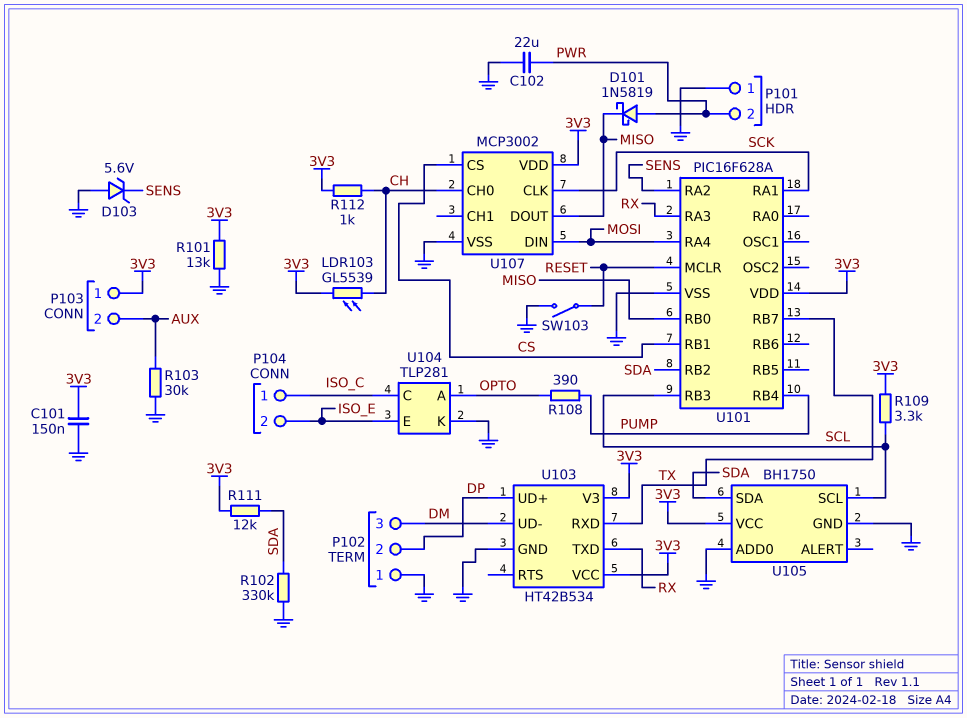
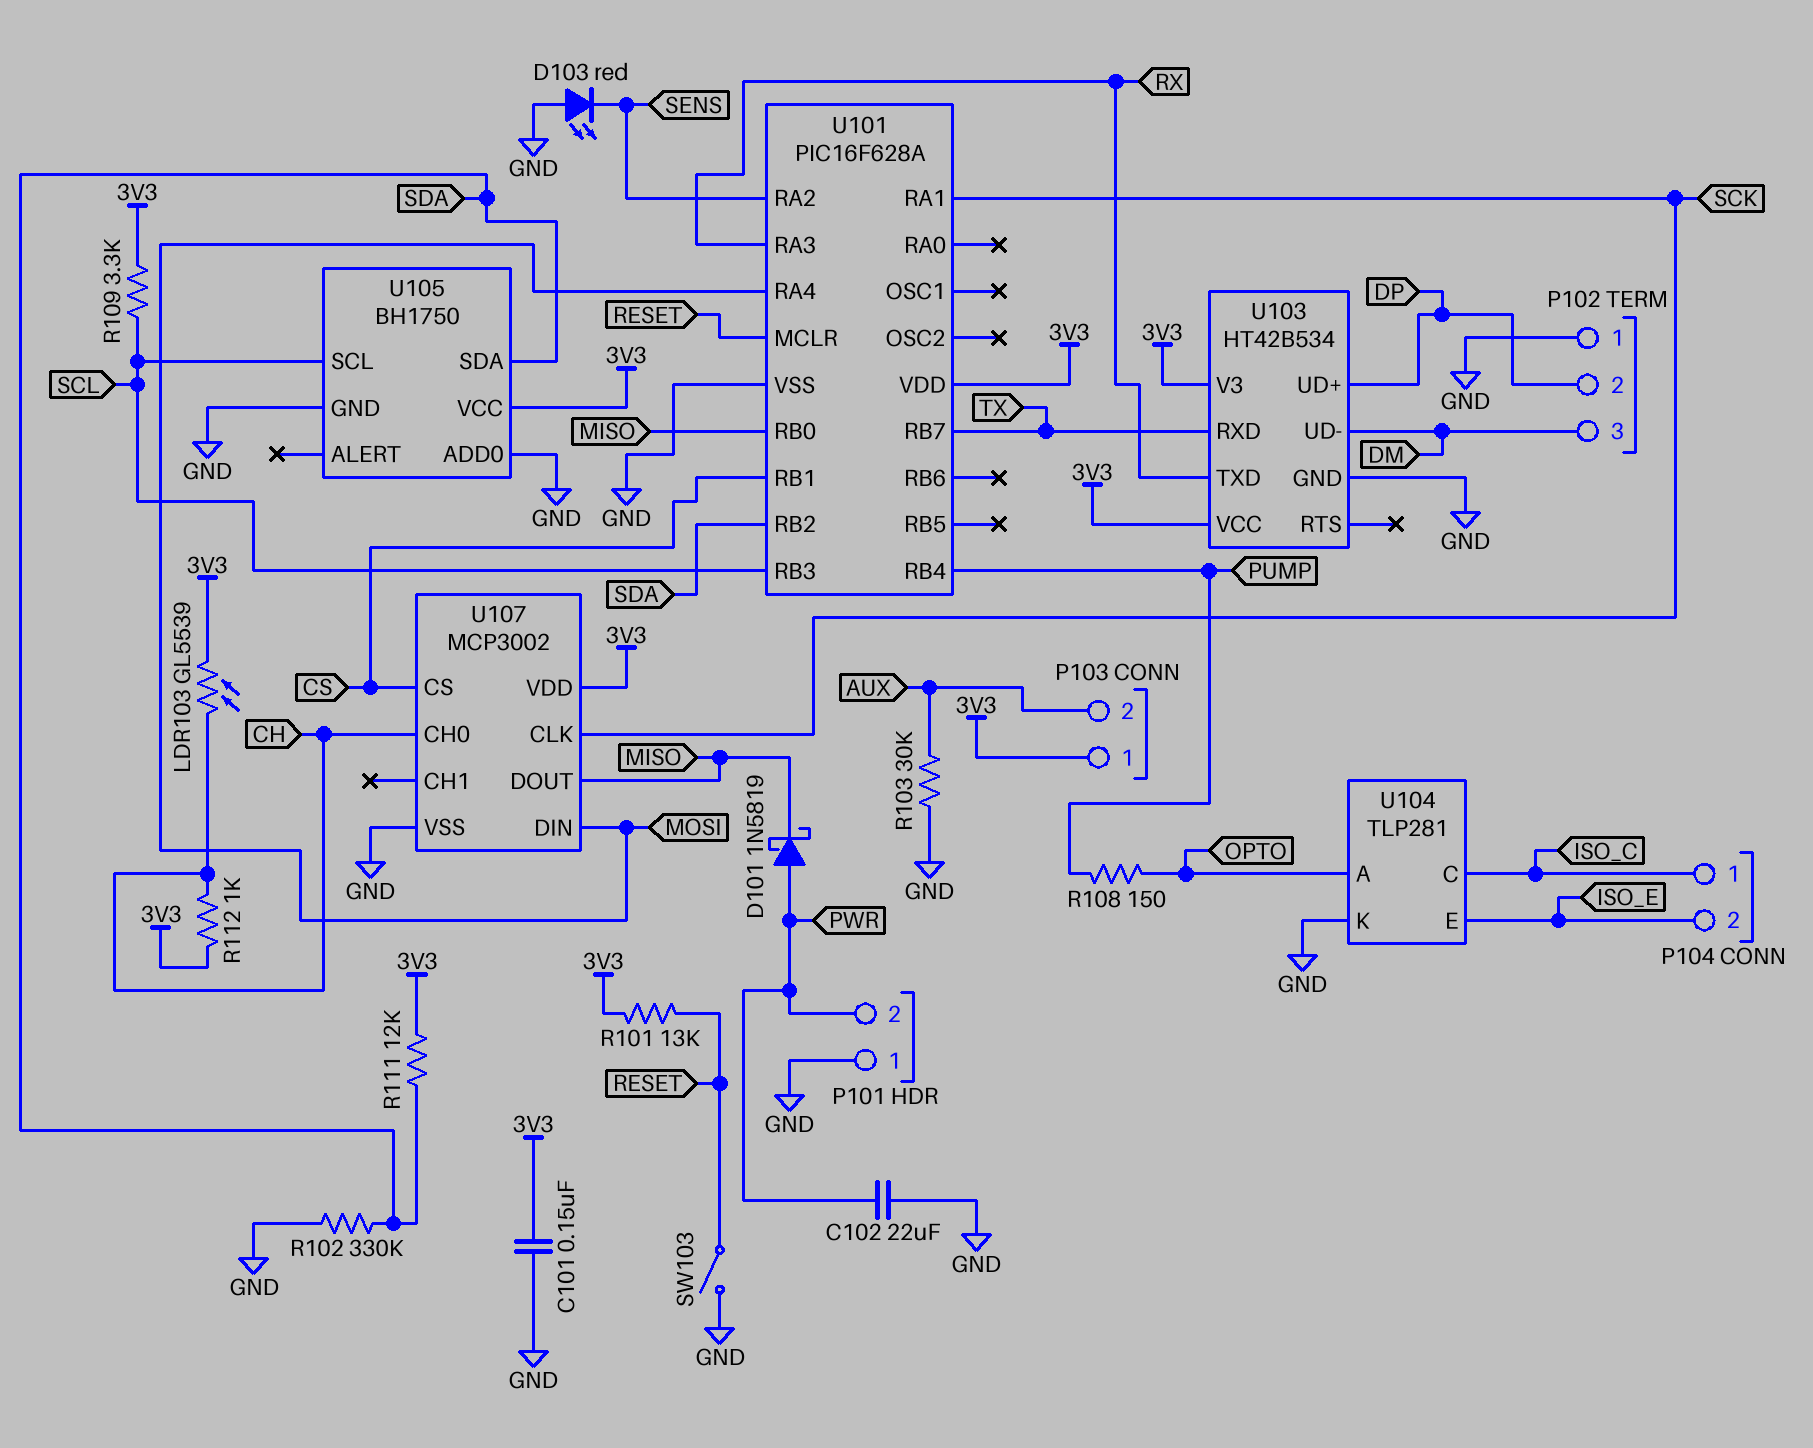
D103: zener 5.6V (A GND, K SENS) -> LED red (A GND, K SENS)
R101: 13k (3V3, GND) -> 13k (3V3, RESET)
R108: 390 (OPTO, PUMP) -> 150 (OPTO, PUMP)

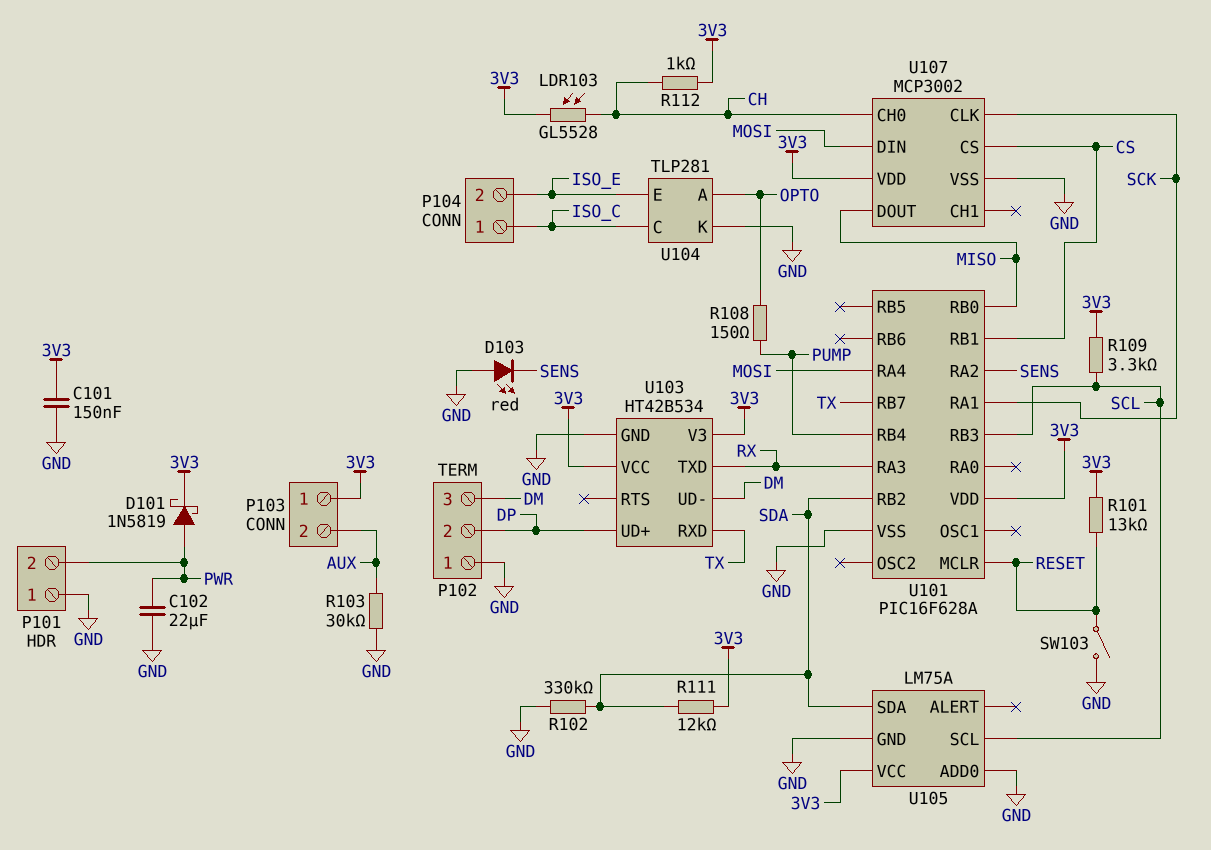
D101: schottky 1N5819 (A PWR, K MISO) -> schottky 1N5819 (A PWR, K 3V3)
LDR103: GL5539 (3V3, CH) -> GL5528 (3V3, CH)
U105: BH1750 -> LM75A

